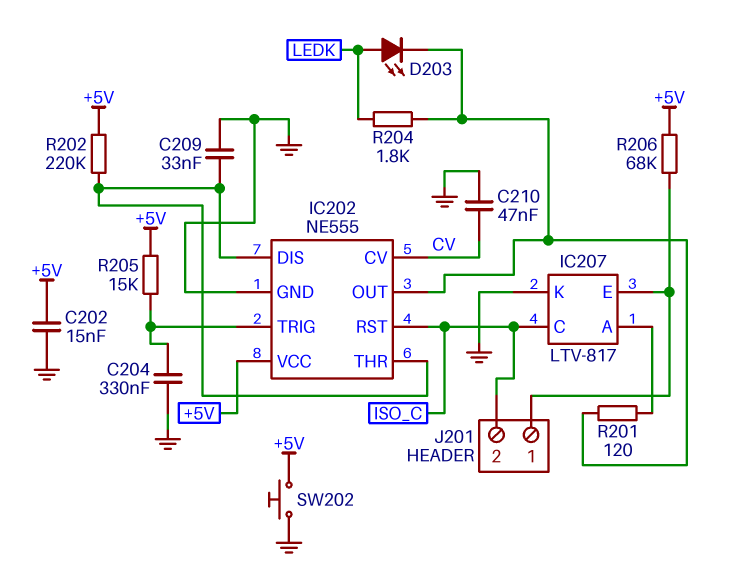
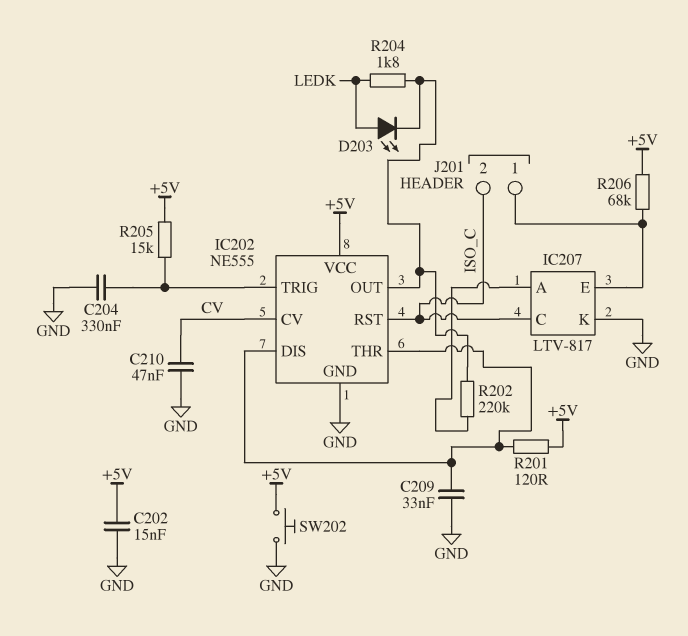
R201: 120 (IC202/OUT, IC207/A) -> 120 (+5V, IC202/DIS)
R202: 220k (+5V, IC202/DIS) -> 220k (IC202/OUT, IC207/A)

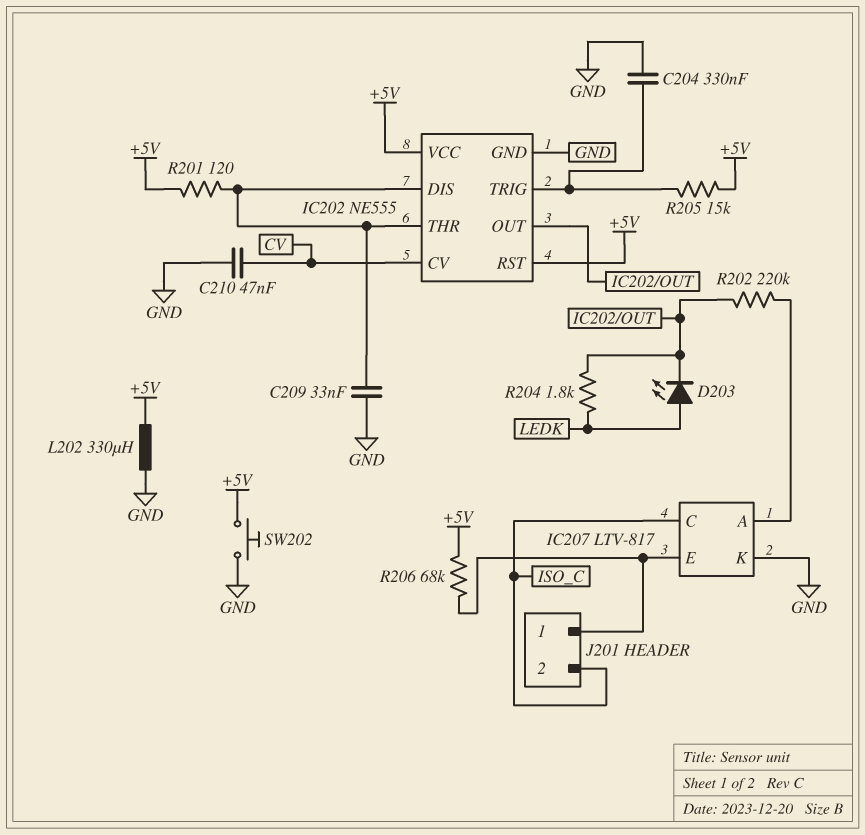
C202: 15nF (+5V, GND) -> none
IC202 pin RST: ISO_C -> +5V
L202: none -> 330uH (+5V, GND)

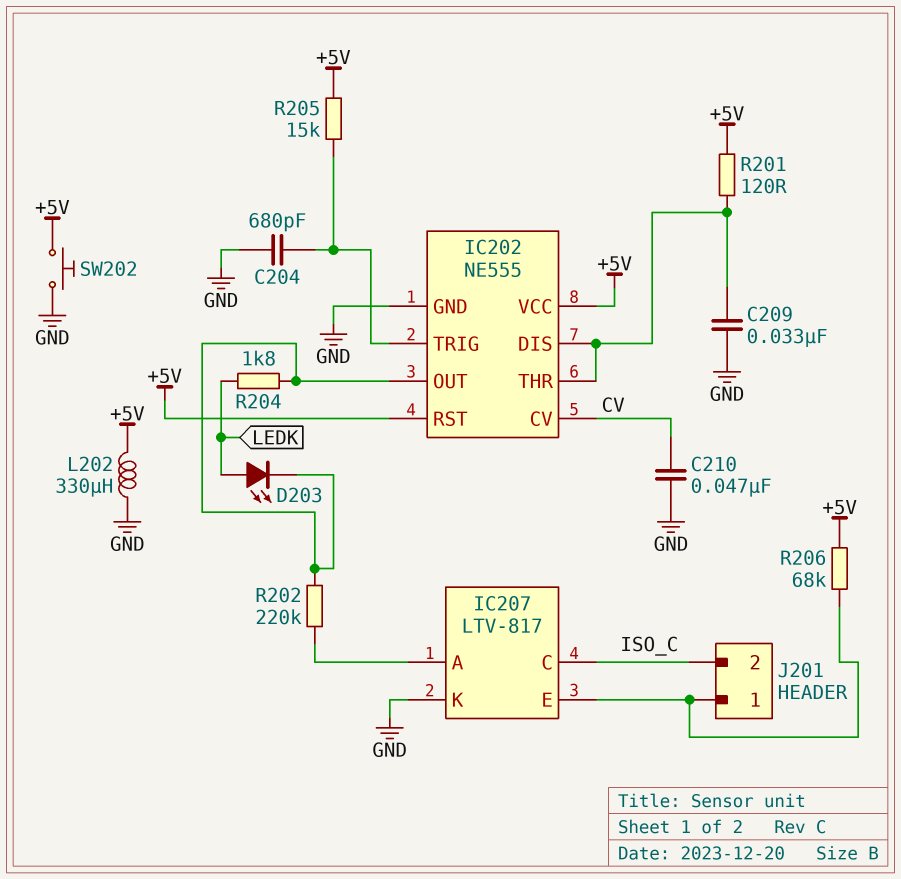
C204: 330nF (GND, IC202/TRIG) -> 680pF (GND, IC202/TRIG)

